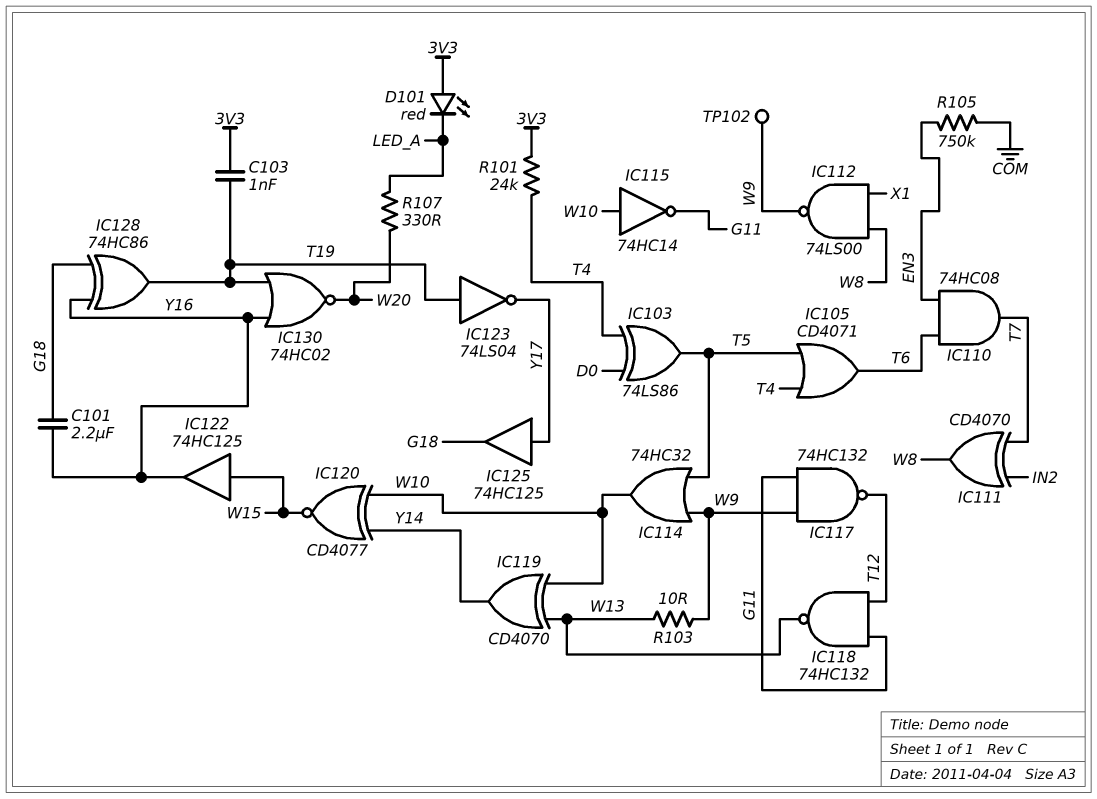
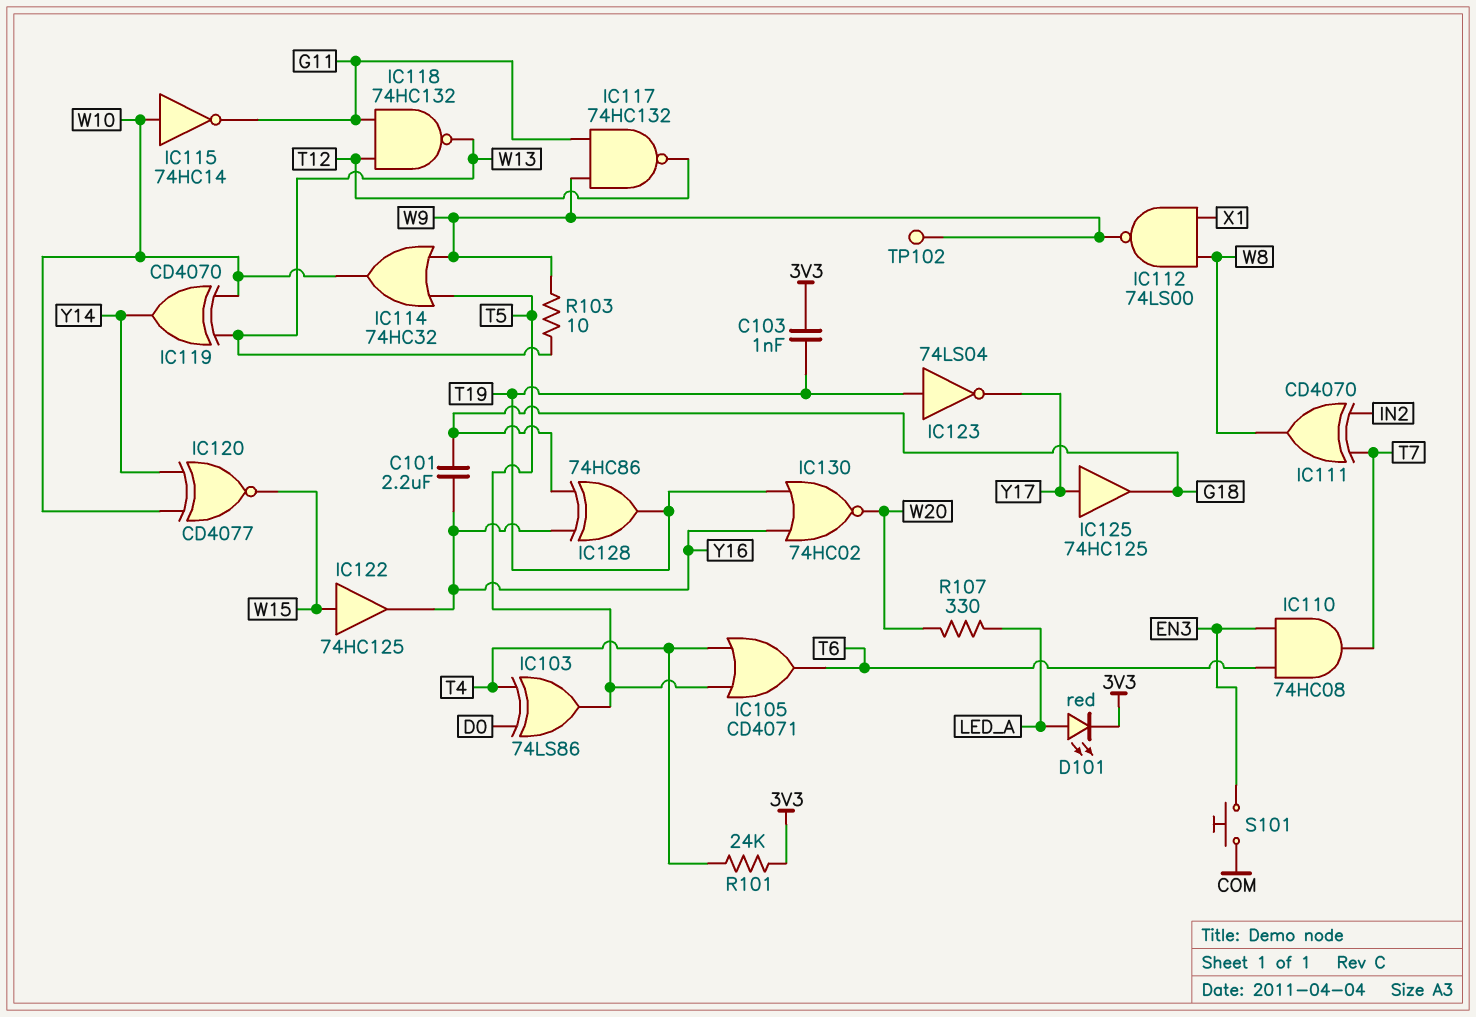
D101: LED red (A 3V3, K LED_A) -> LED red (A LED_A, K 3V3)
R105: 750k (COM, EN3) -> none
S101: none -> button (COM, EN3)

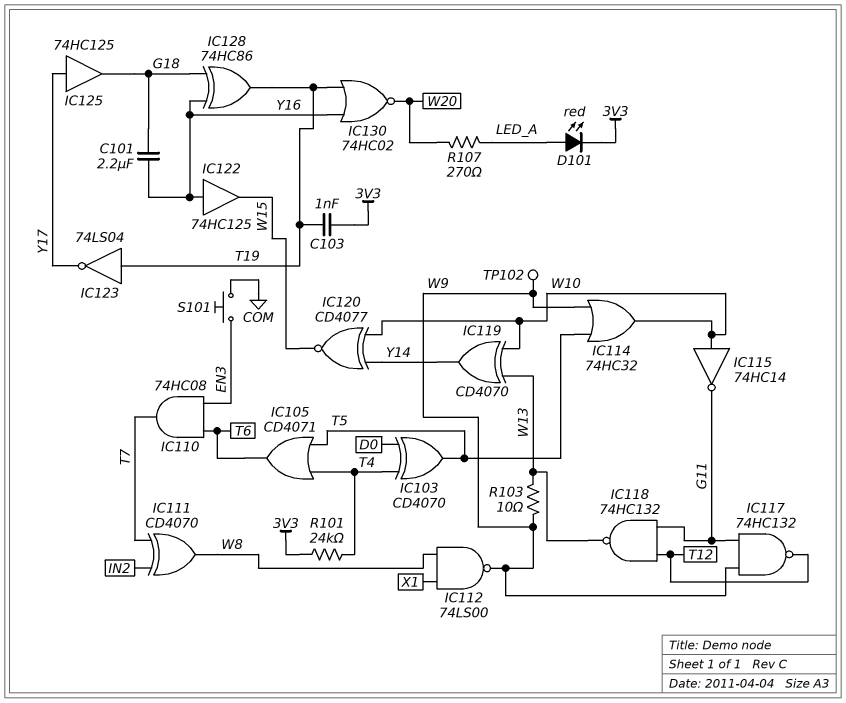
IC103: XOR 74LS86 (in D0, in T4, out T5) -> XOR CD4070 (in D0, in T4, out T5)
IC122: buffer 74HC125 (in W15, out Y16) -> buffer 74HC125 (in Y16, out W15)
R107: 330 (LED_A, W20) -> 270 (LED_A, W20)

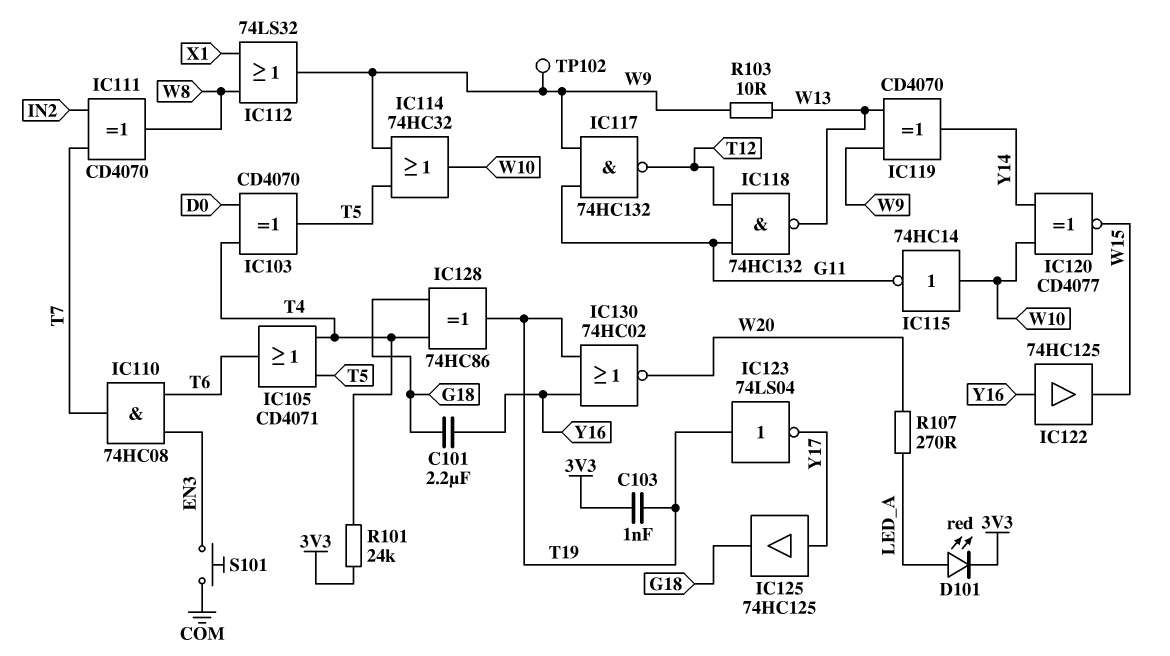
IC112: NAND 74LS00 (in W8, in X1, out W9) -> OR 74LS32 (in W8, in X1, out W9)
IC119: XOR CD4070 (in W10, in W13, out Y14) -> XOR CD4070 (in W9, in W13, out Y14)
IC128: XOR 74HC86 (in G18, in Y16, out T19) -> XOR 74HC86 (in G18, in T4, out T19)

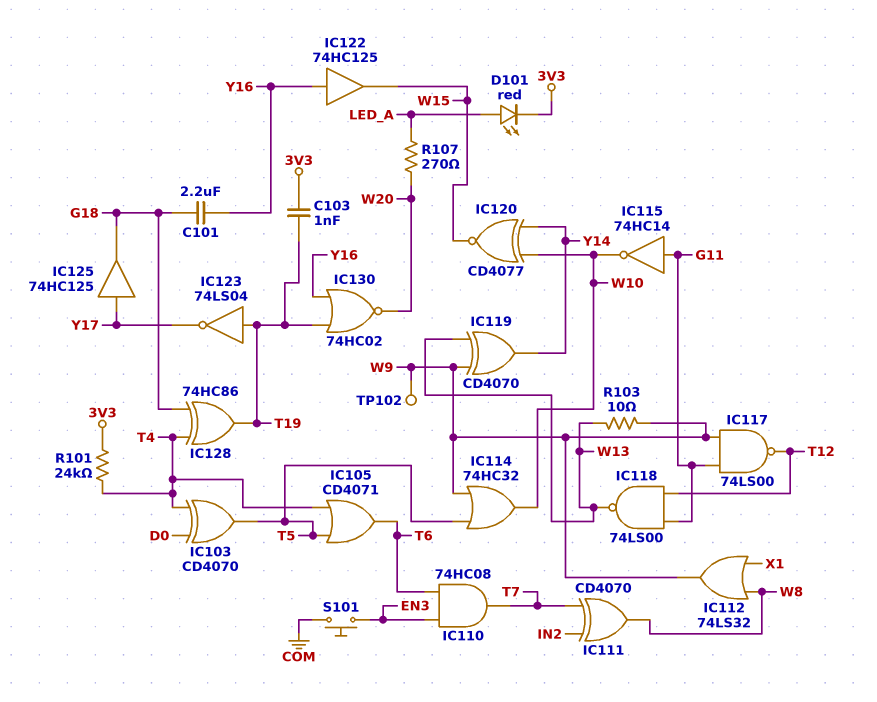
IC115: NOT 74HC14 (in W10, out G11) -> NOT 74HC14 (in G11, out W10)
IC117: NAND 74HC132 (in G11, in W9, out T12) -> NAND 74LS00 (in G11, in W9, out T12)
IC118: NAND 74HC132 (in G11, in T12, out W13) -> NAND 74LS00 (in G11, in T12, out W13)

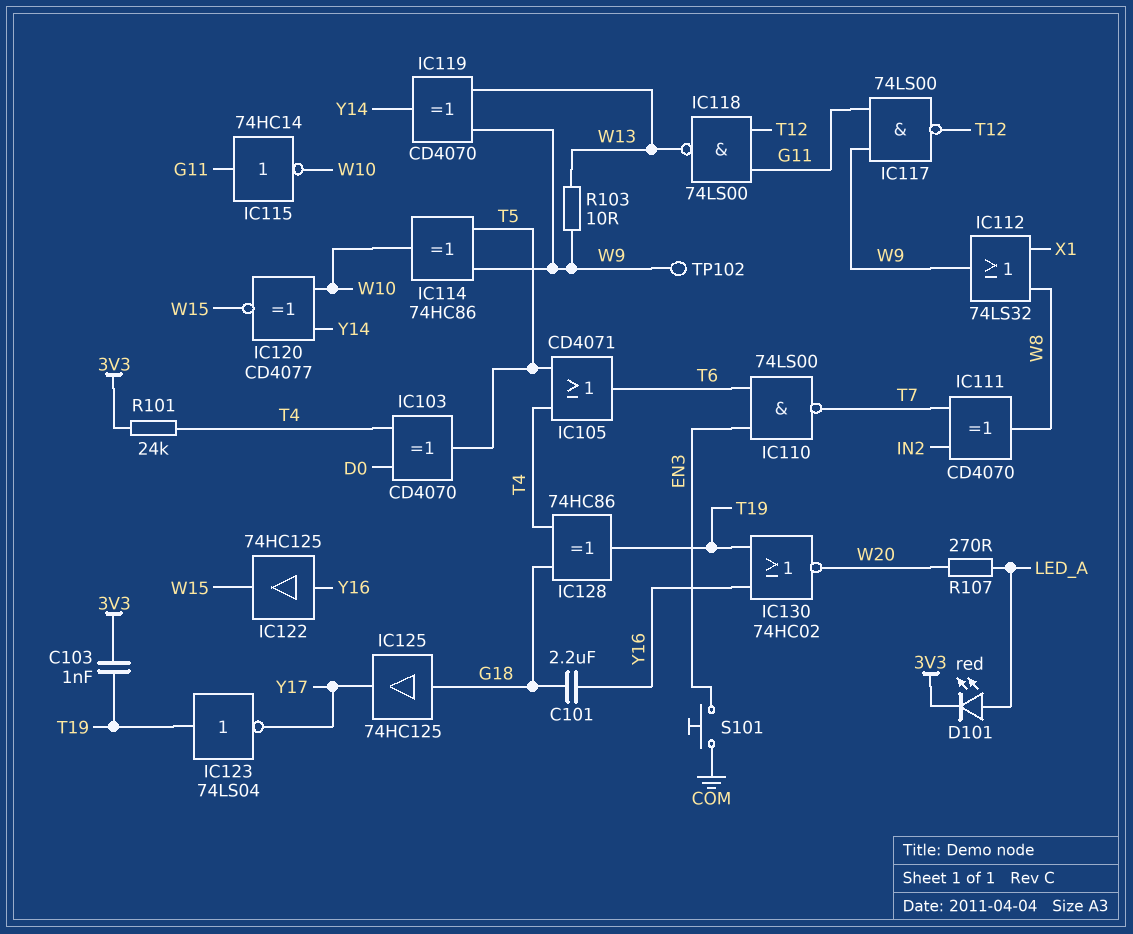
IC110: AND 74HC08 (in EN3, in T6, out T7) -> NAND 74LS00 (in EN3, in T6, out T7)
IC114: OR 74HC32 (in T5, in W9, out W10) -> XOR 74HC86 (in T5, in W9, out W10)
IC125: buffer 74HC125 (in Y17, out G18) -> buffer 74HC125 (in G18, out Y17)

